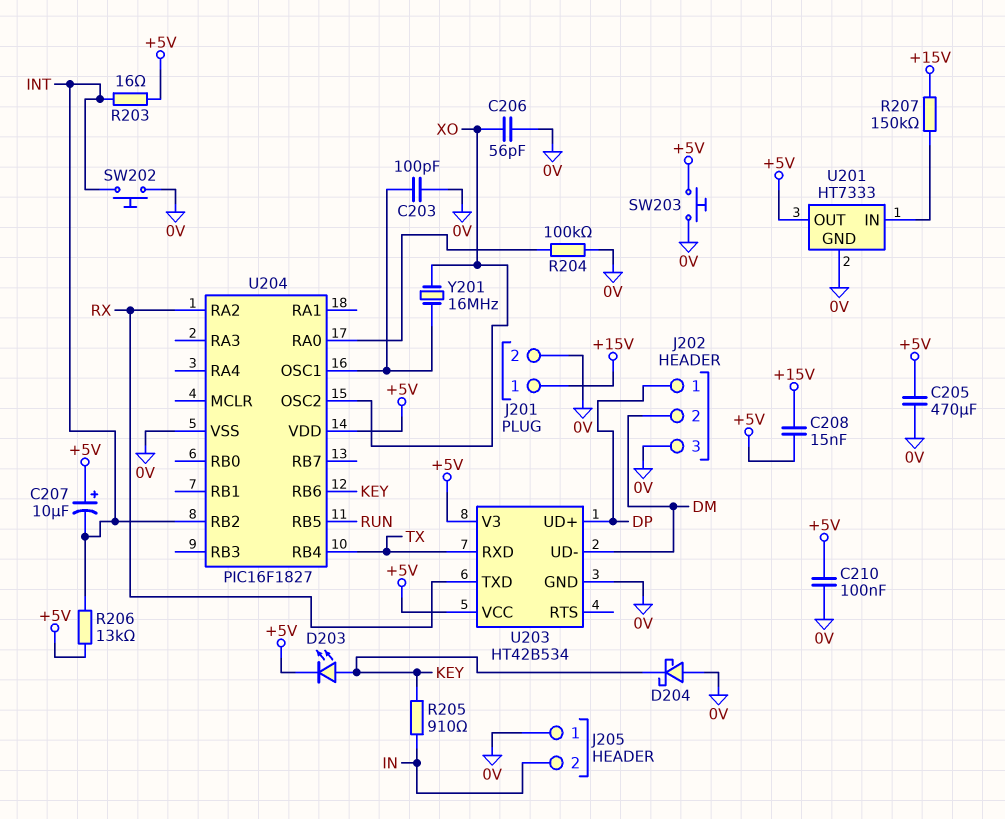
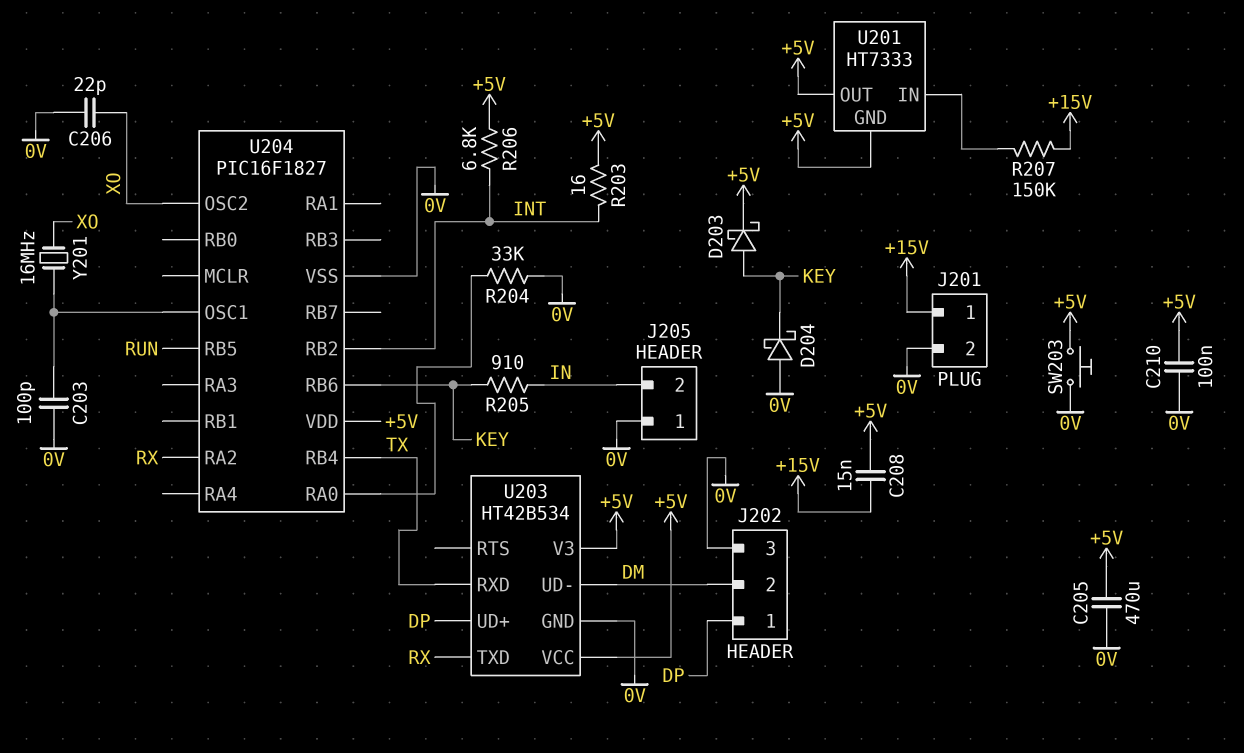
C206: 56pF (0V, XO) -> 22pF (0V, XO)
C207: 10uF (plus +5V, minus INT) -> none
D203: LED (A KEY, K +5V) -> schottky (A KEY, K +5V)
R204: 100k (0V, U204/RA0) -> 33k (0V, U204/RA0)
R206: 13k (+5V, INT) -> 6.8k (+5V, INT)
SW202: button (0V, INT) -> none
U201 pin GND: 0V -> +5V

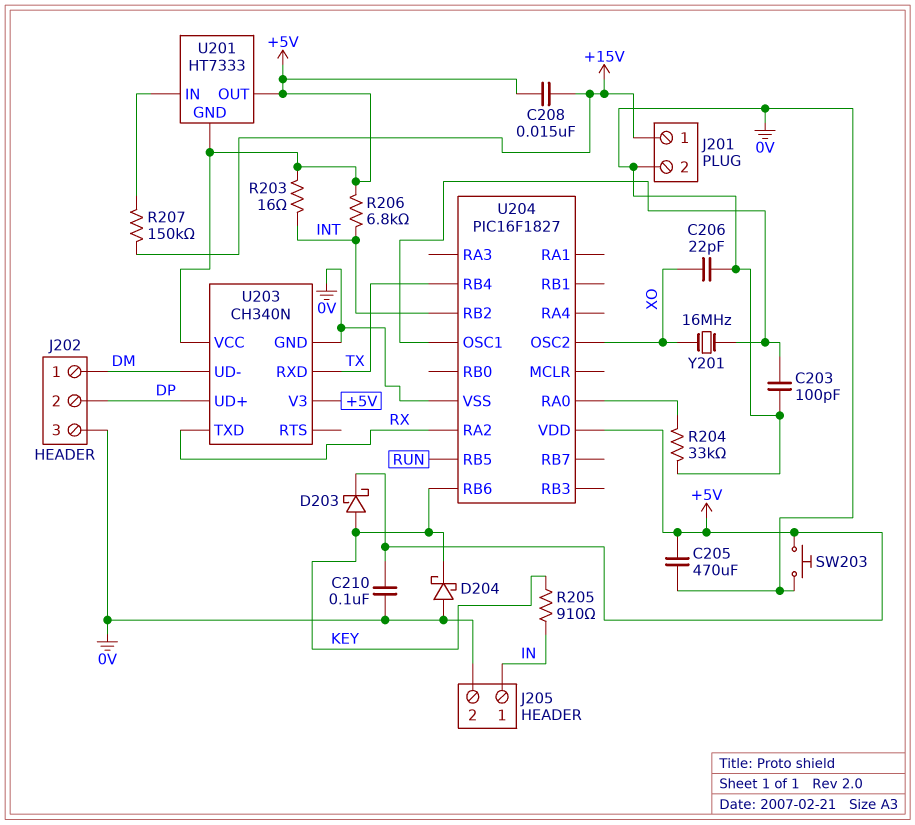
J202 pin 1: DP -> DM
J202 pin 2: DM -> DP
J205 pin 1: 0V -> IN
J205 pin 2: IN -> 0V
U203: HT42B534 -> CH340N

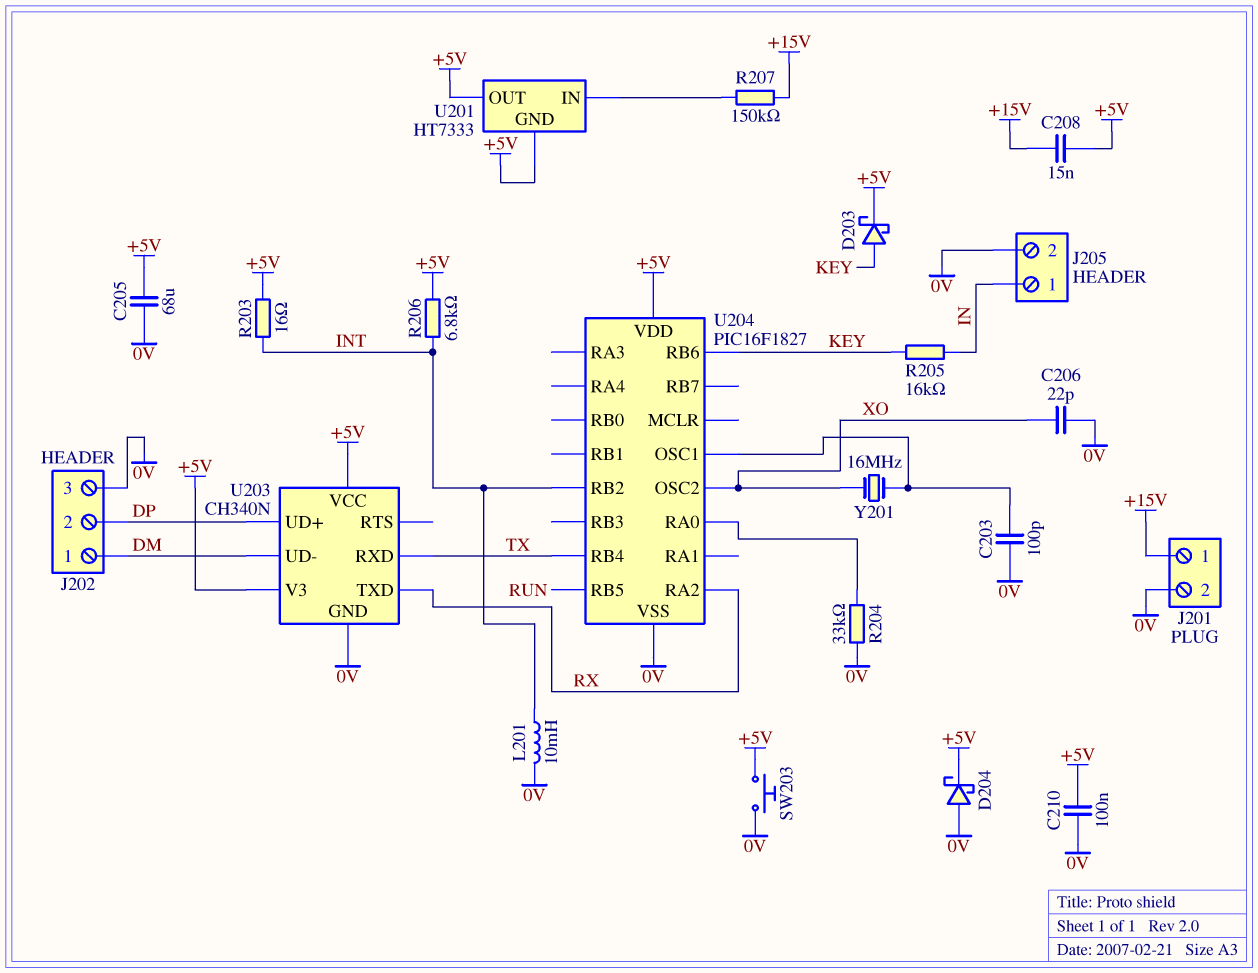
C205: 470uF (+5V, 0V) -> 68uF (+5V, 0V)
D204: schottky (A 0V, K KEY) -> schottky (A 0V, K +5V)
L201: none -> 10mH (0V, INT)
R205: 910 (IN, KEY) -> 16k (IN, KEY)

